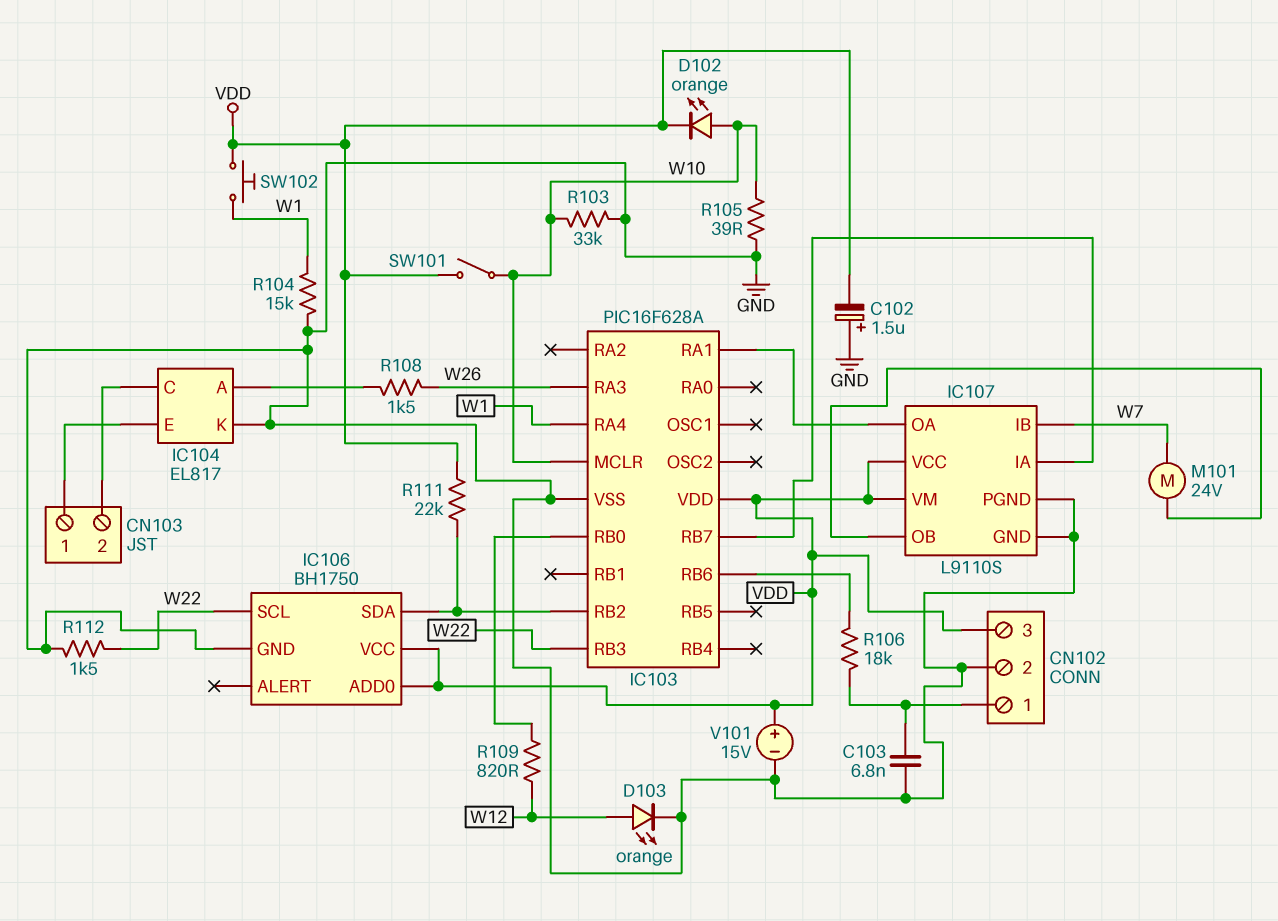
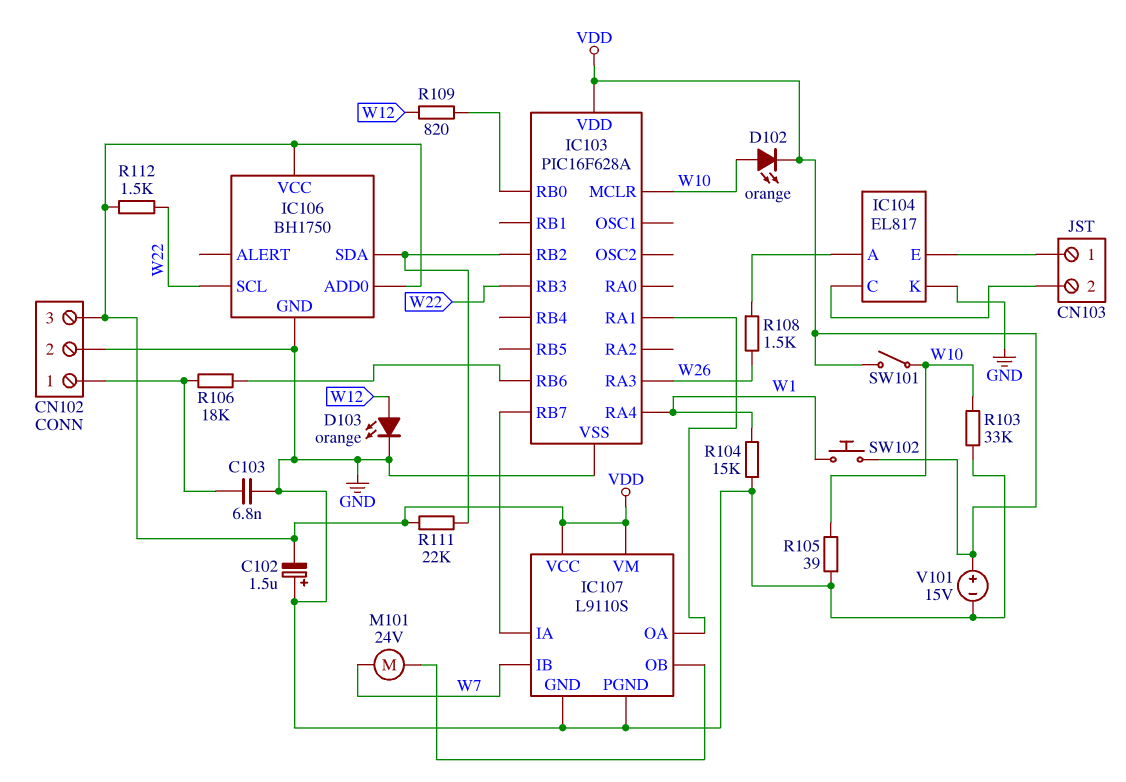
R112: 1.5k (GND, W22) -> 1.5k (VDD, W22)

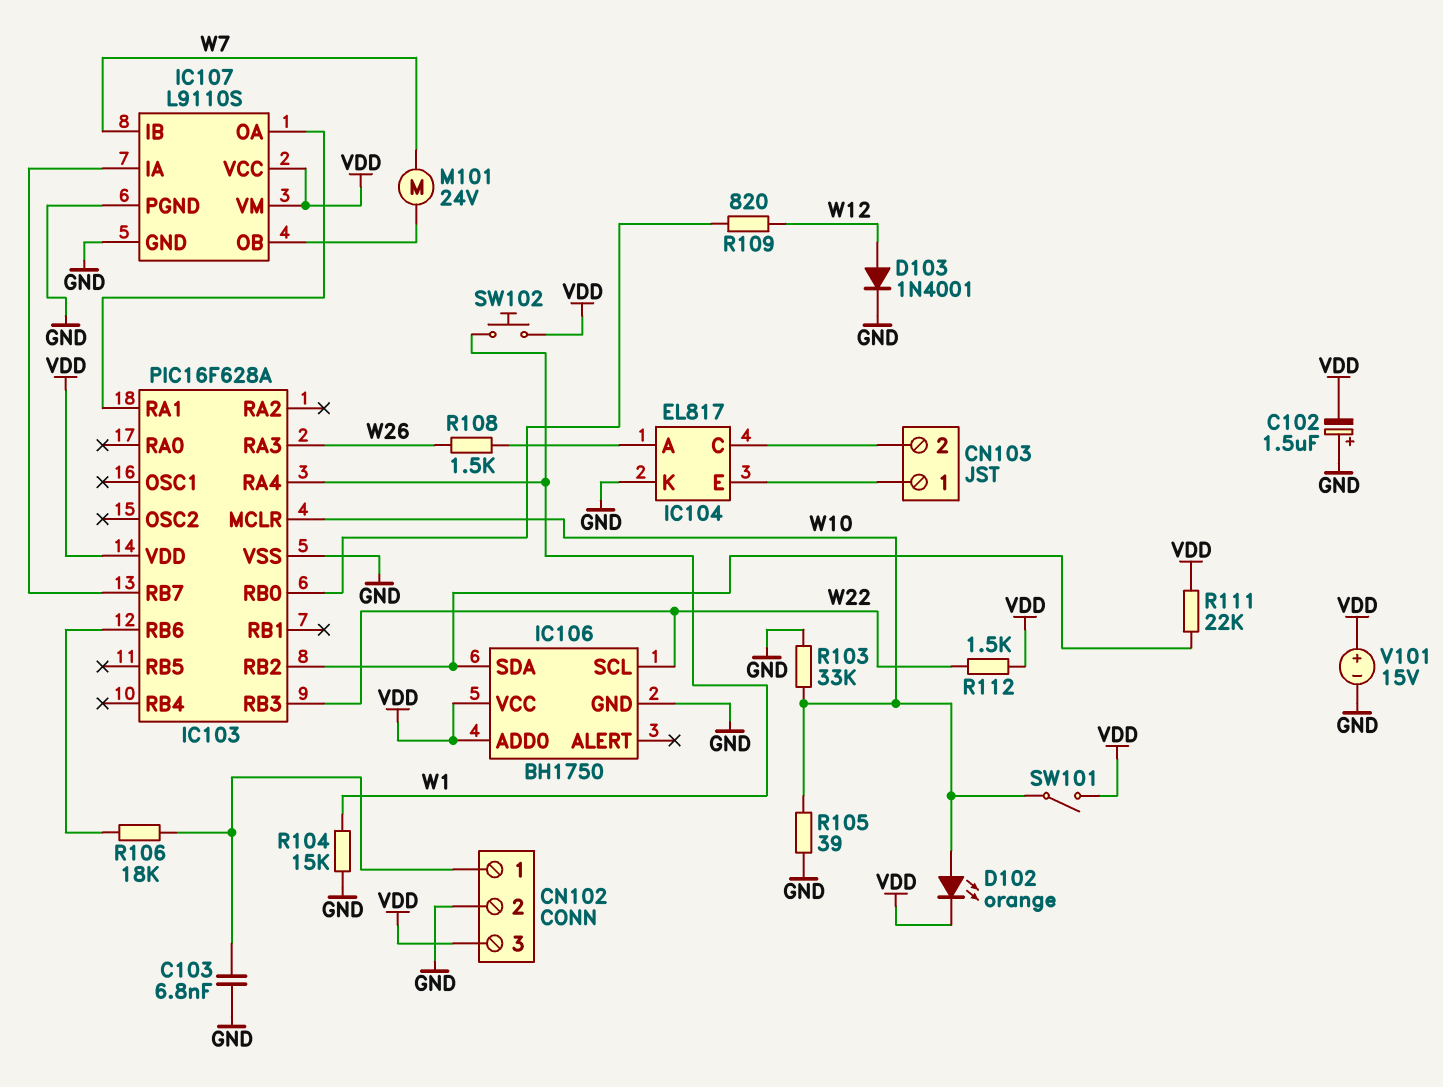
D103: LED orange (A W12, K GND) -> diode 1N4001 (A W12, K GND)

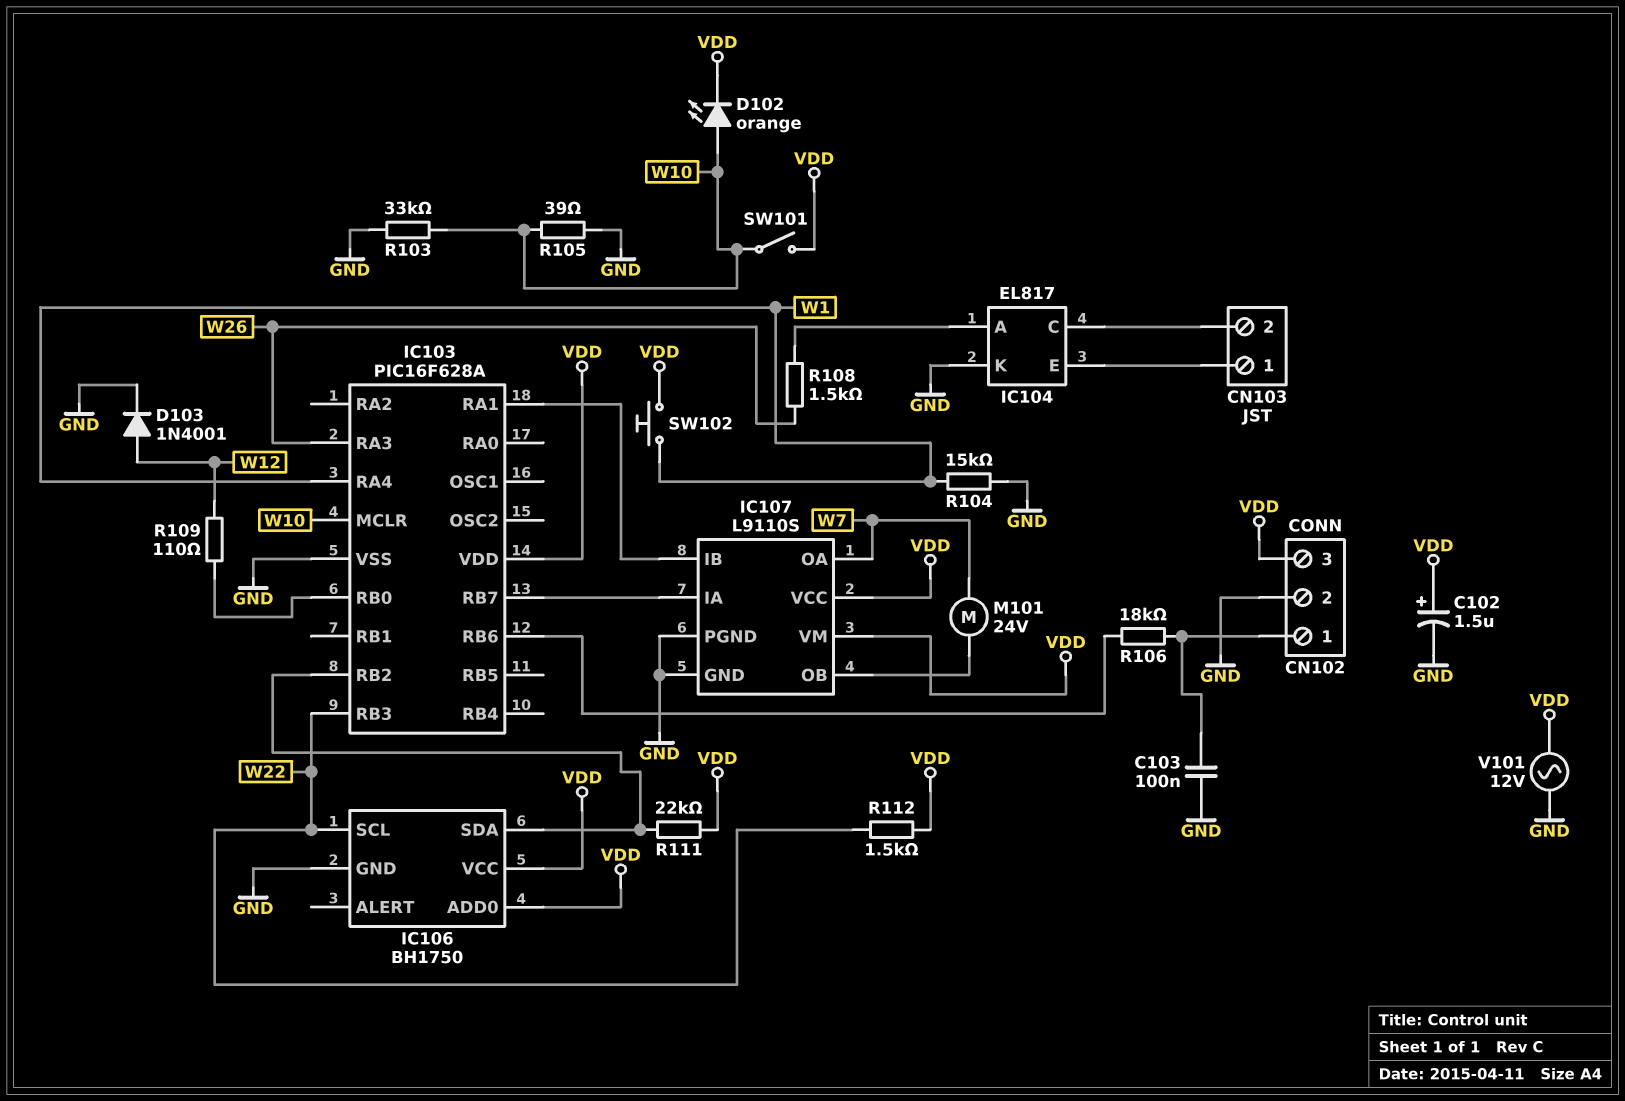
C102: 1.5uF (plus GND, minus VDD) -> 1.5uF (plus VDD, minus GND)
C103: 6.8nF (CN102/1, GND) -> 100nF (CN102/1, GND)
IC107 pin IB: W7 -> IC103/RA1
IC107 pin OA: IC103/RA1 -> W7
R109: 820 (IC103/RB0, W12) -> 110 (IC103/RB0, W12)
V101: 15V (plus VDD, minus GND) -> AC 12V (GND, VDD)

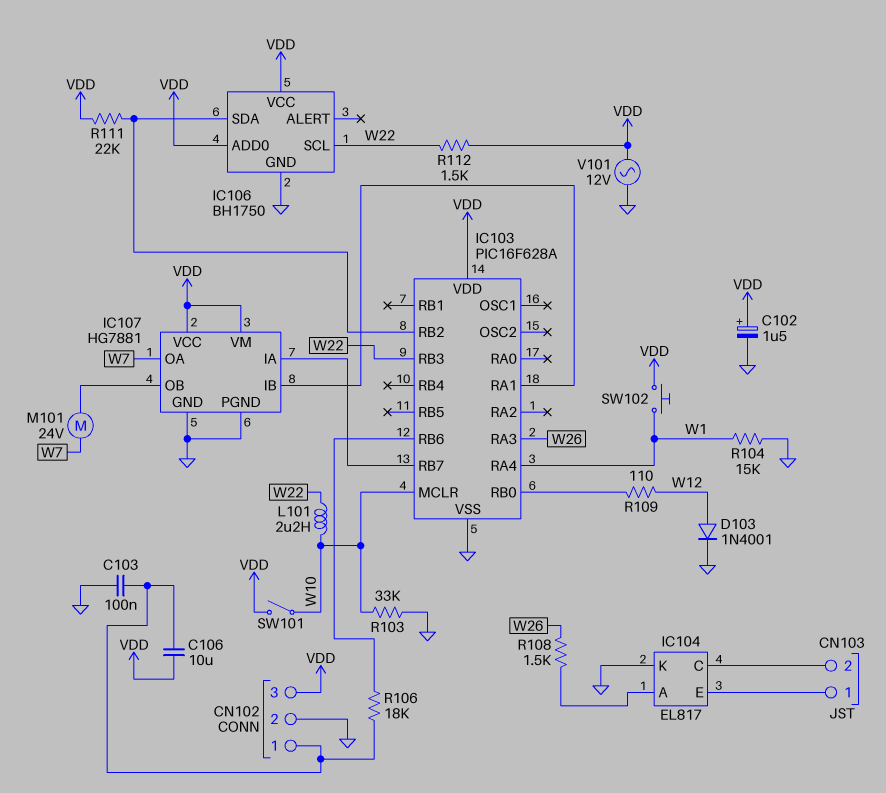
C106: none -> 10uF (CN102/1, VDD)
D102: LED orange (A W10, K VDD) -> none
IC107: L9110S -> HG7881
L101: none -> 2.2uH (W10, W22)
R105: 39 (GND, W10) -> none

